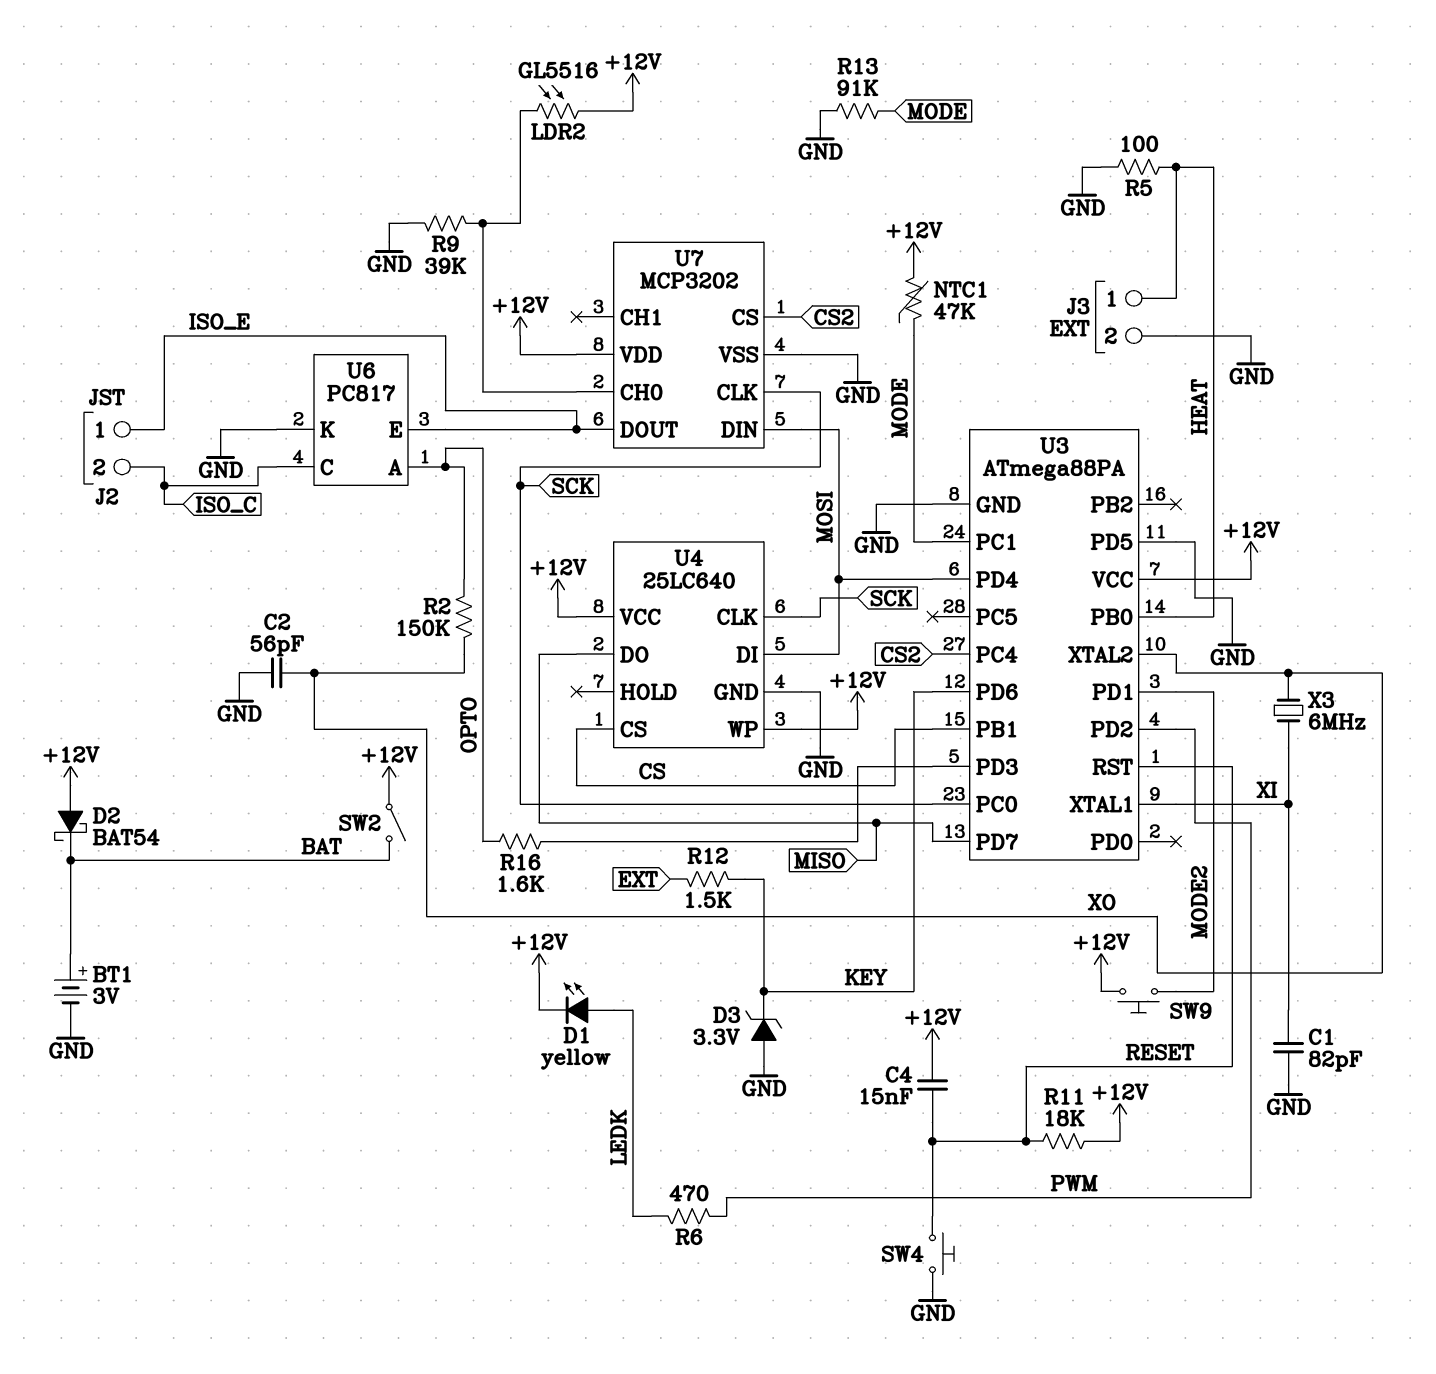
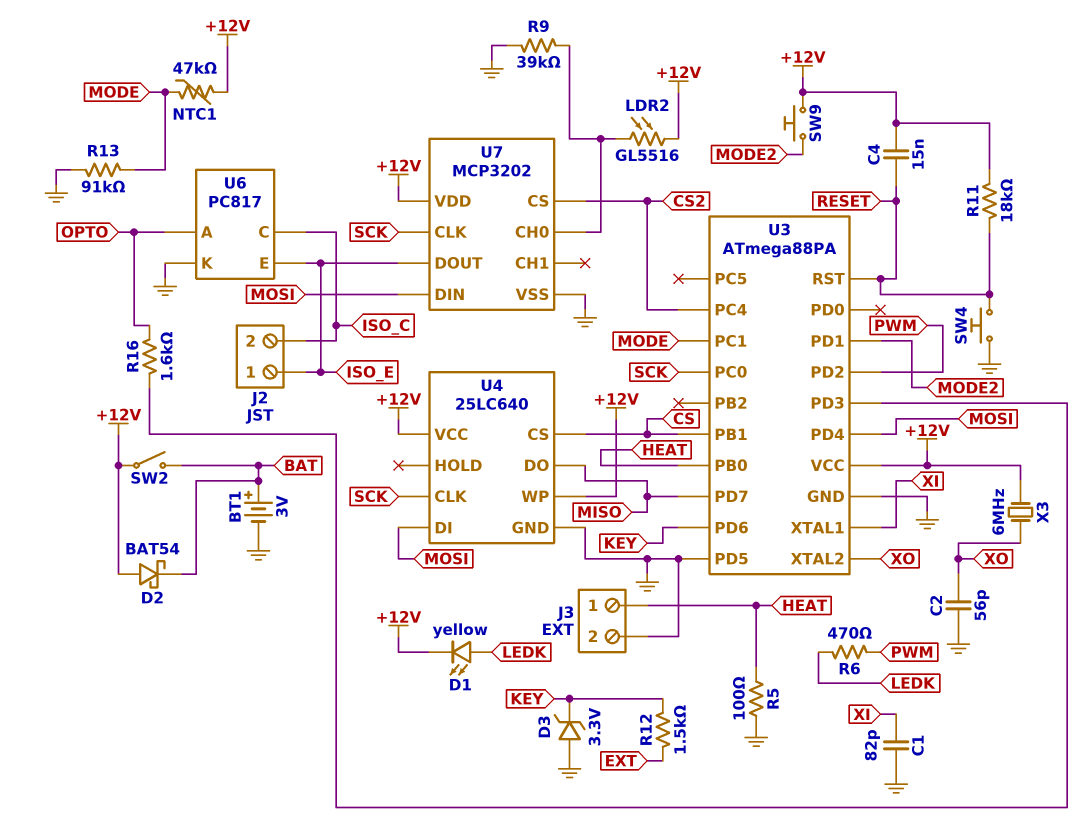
R2: 150k (OPTO, XO) -> none
X3: 6MHz (XI, XO) -> 6MHz (+12V, XO)

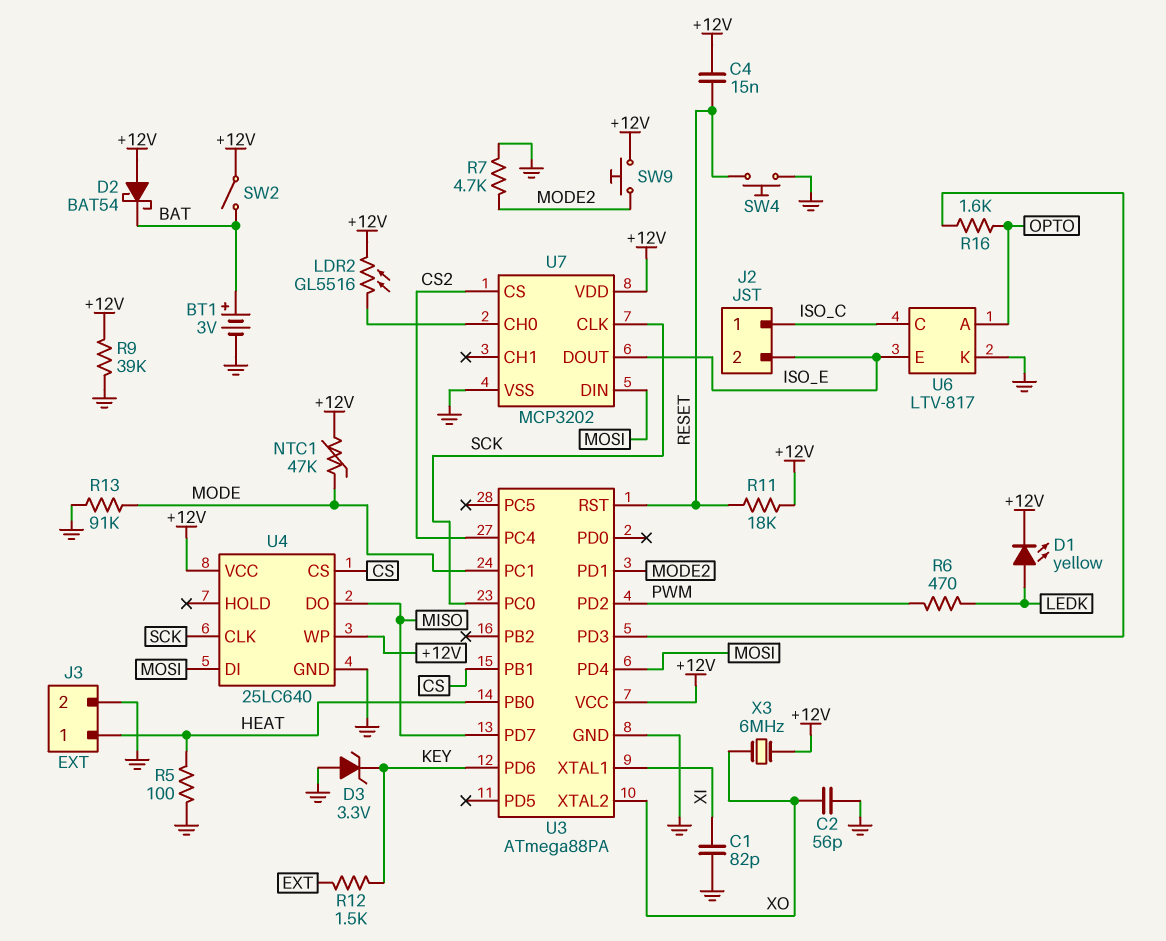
J2 pin 1: ISO_E -> ISO_C
J2 pin 2: ISO_C -> ISO_E
R7: none -> 4.7k (GND, MODE2)
R9: 39k (GND, U7/CH0) -> 39k (+12V, GND)
U3 pin PD5: GND -> none
U6: PC817 -> LTV-817

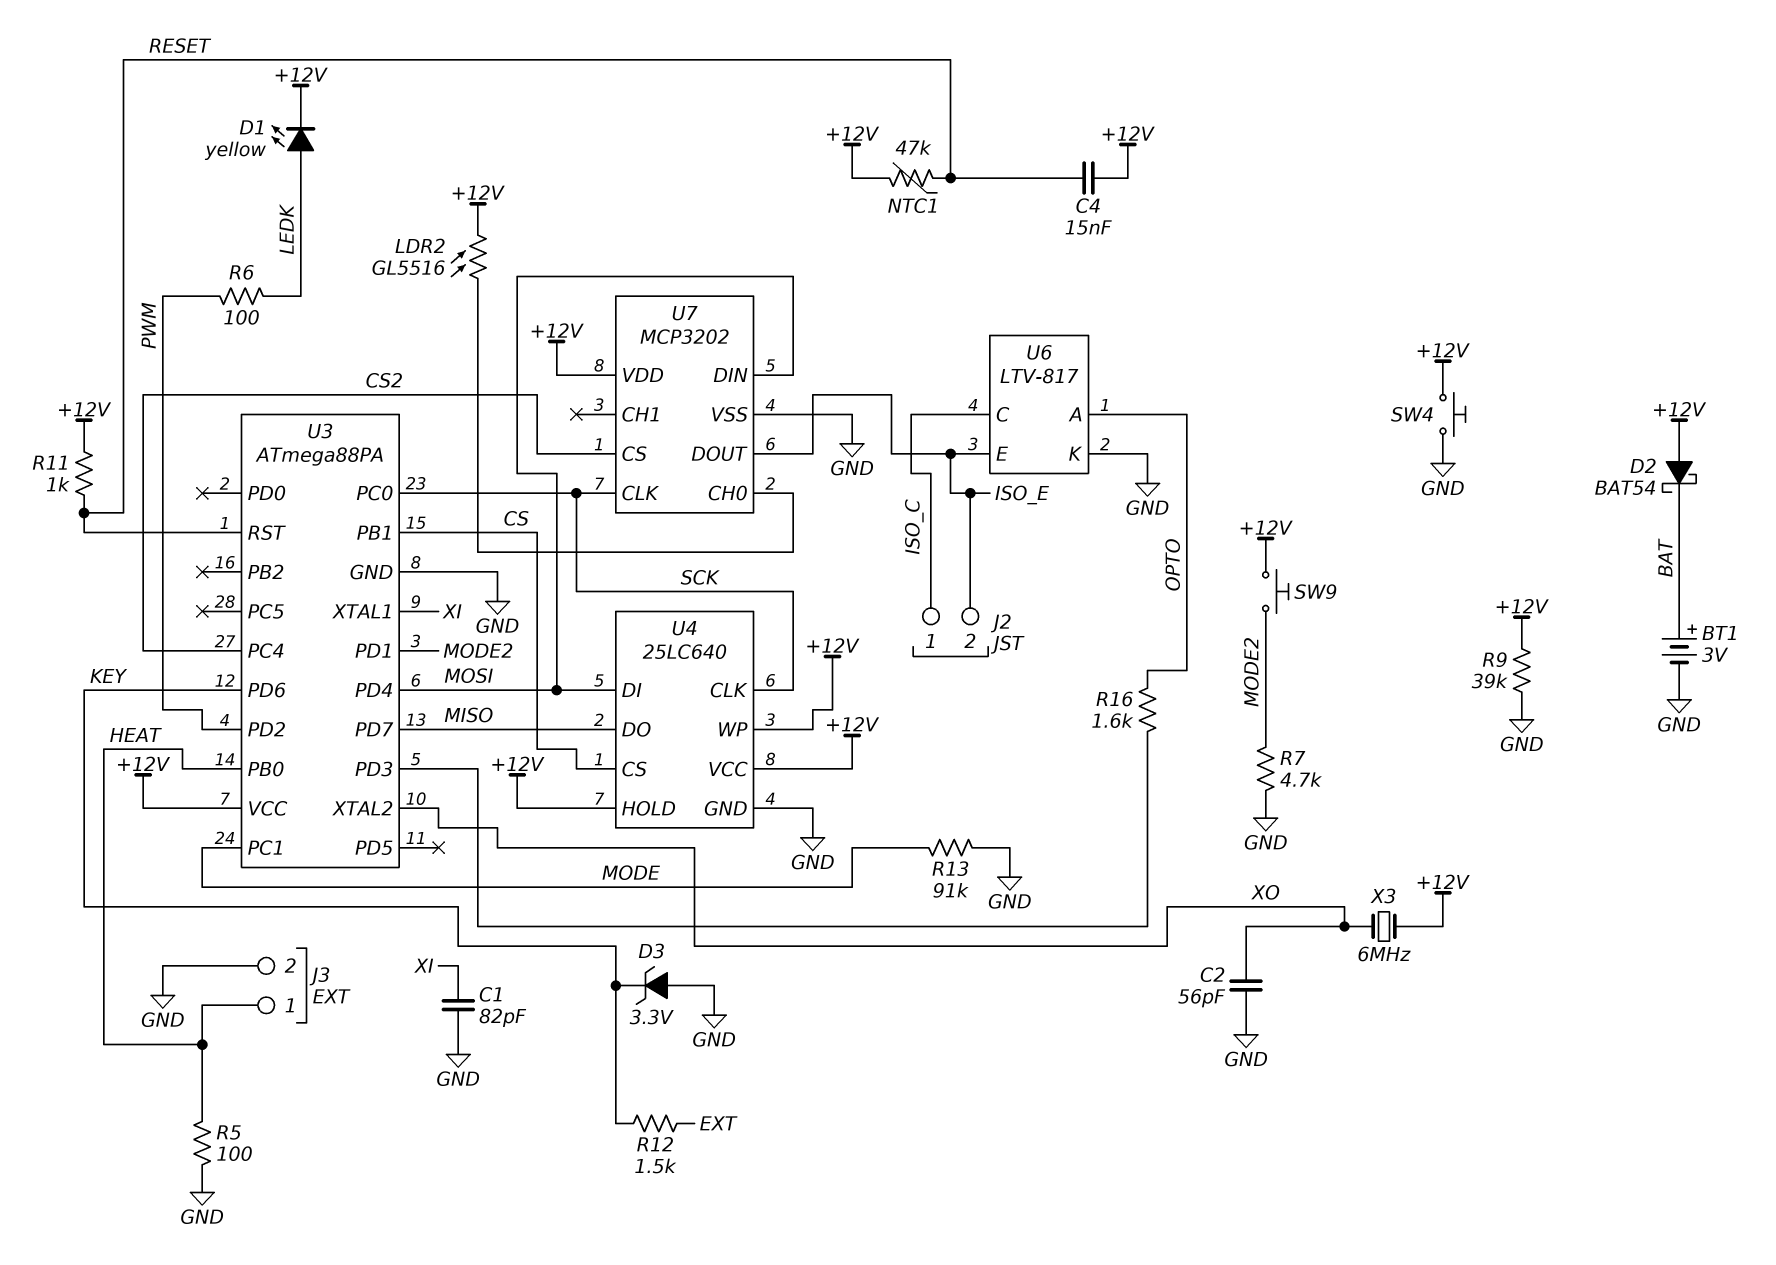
NTC1: 47k (+12V, MODE) -> 47k (+12V, RESET)
R6: 470 (LEDK, PWM) -> 100 (LEDK, PWM)
R11: 18k (+12V, RESET) -> 1k (+12V, RESET)
SW2: switch (+12V, BAT) -> none
SW4: button (GND, RESET) -> button (+12V, GND)
U4 pin HOLD: none -> +12V

